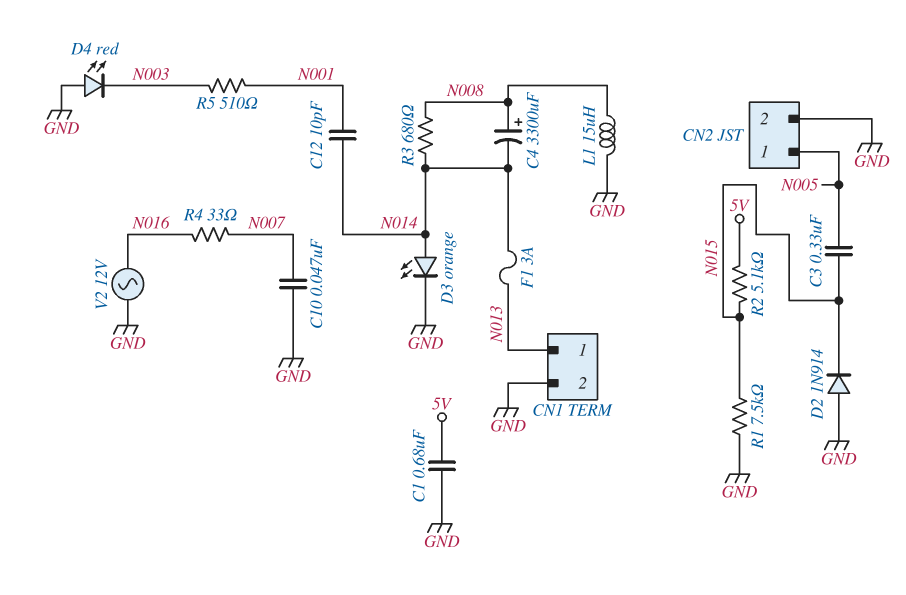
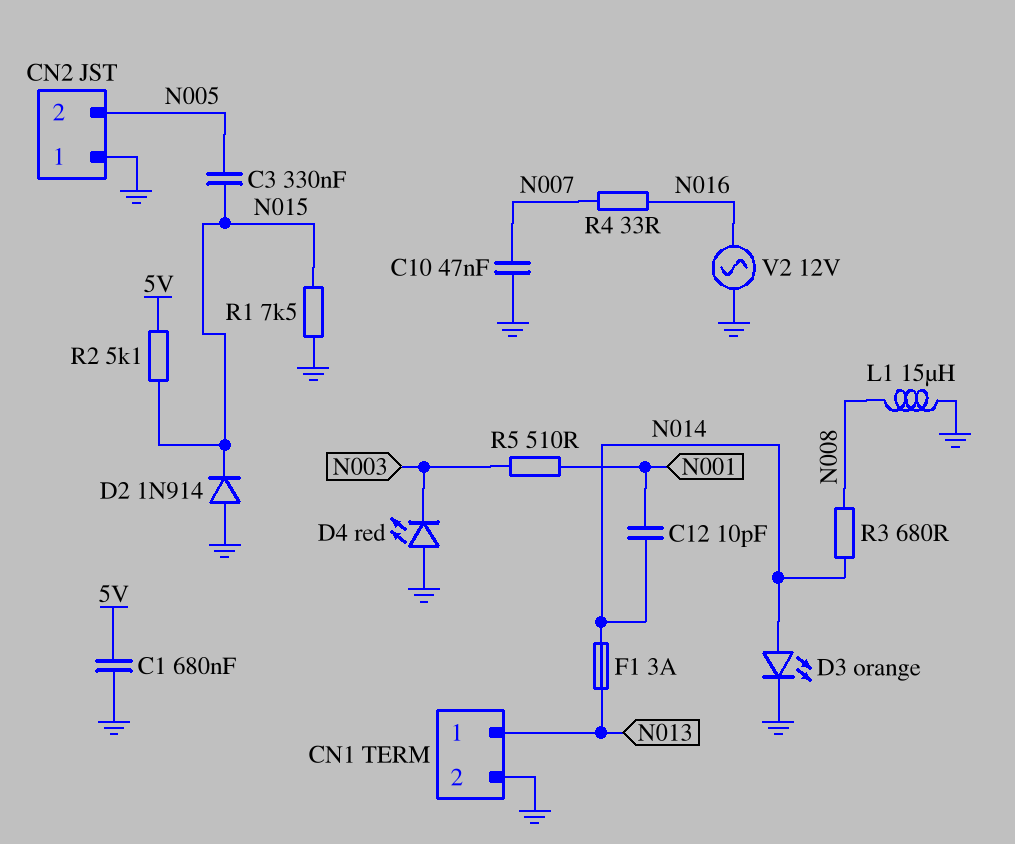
C4: 3300uF (plus N008, minus N014) -> none
CN2 pin 1: N005 -> GND
CN2 pin 2: GND -> N005

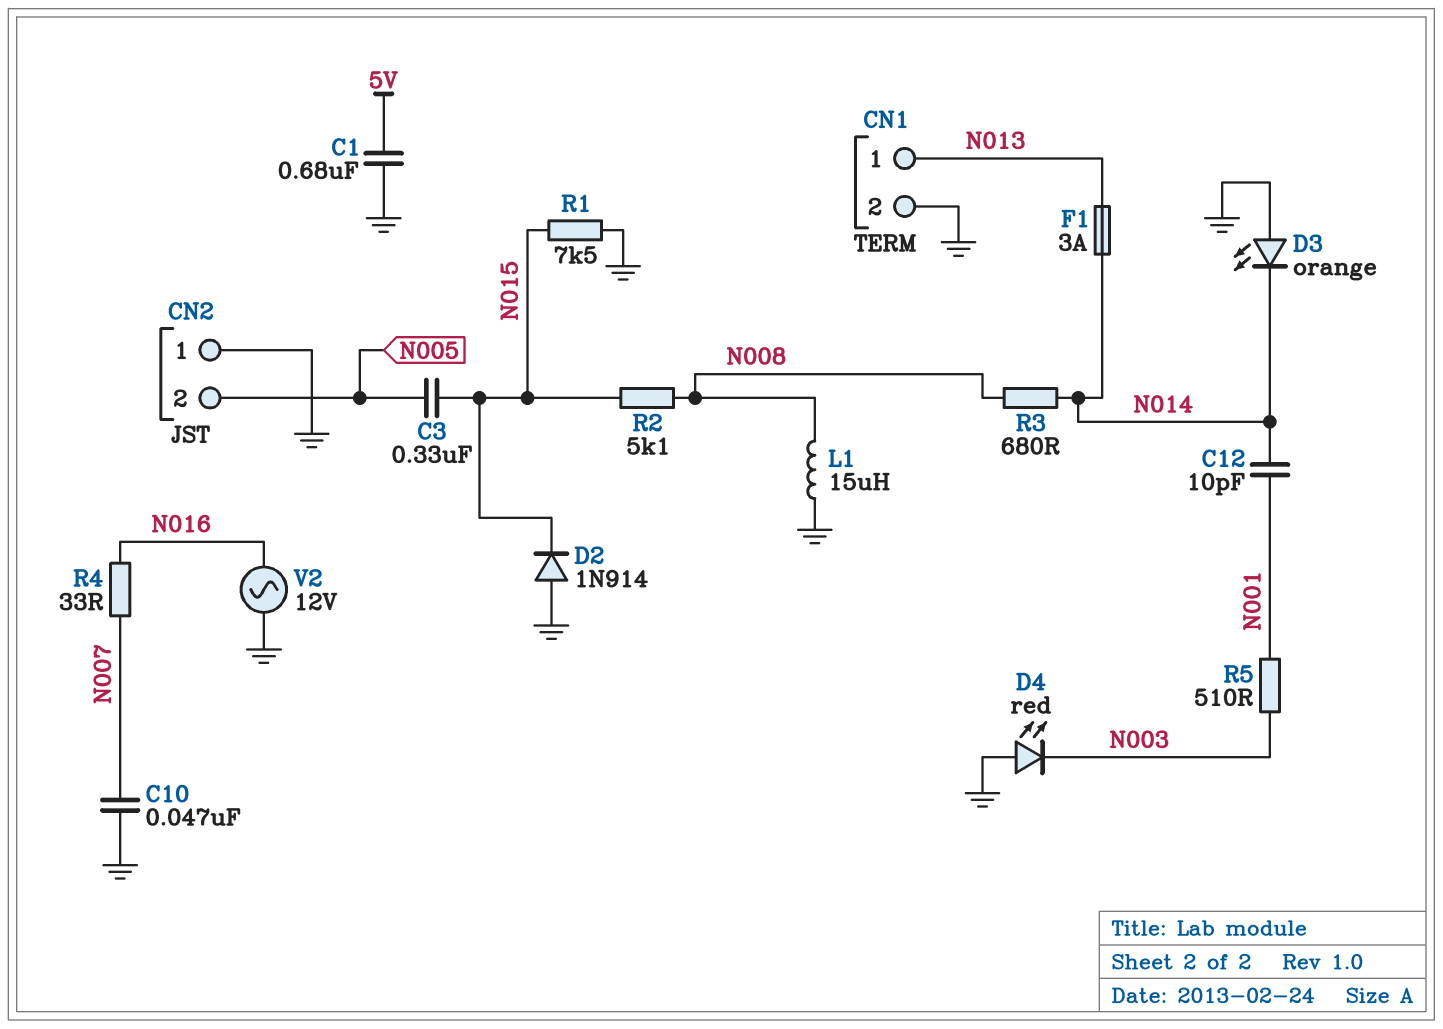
D3: LED orange (A N014, K GND) -> LED orange (A GND, K N014)
R2: 5.1k (5V, N015) -> 5.1k (N008, N015)

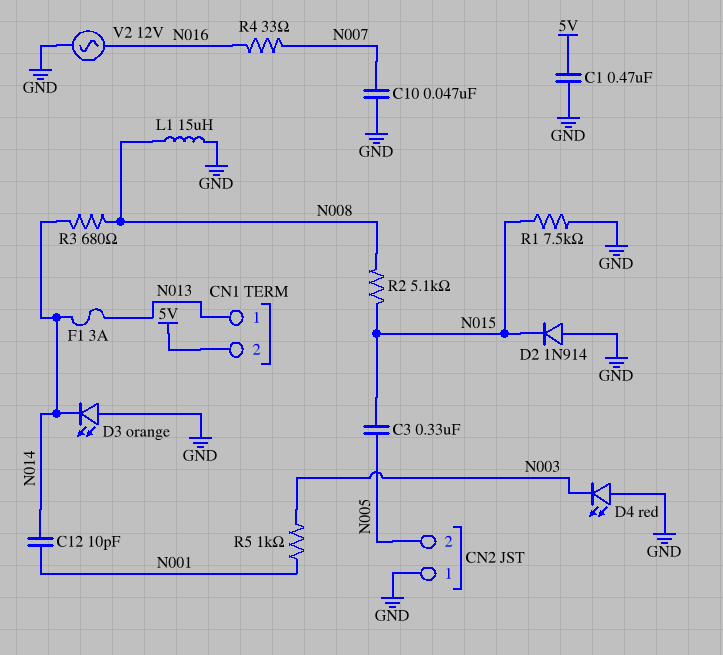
C1: 680nF (5V, GND) -> 470nF (5V, GND)
CN1 pin 2: GND -> 5V
R5: 510 (N001, N003) -> 1k (N001, N003)

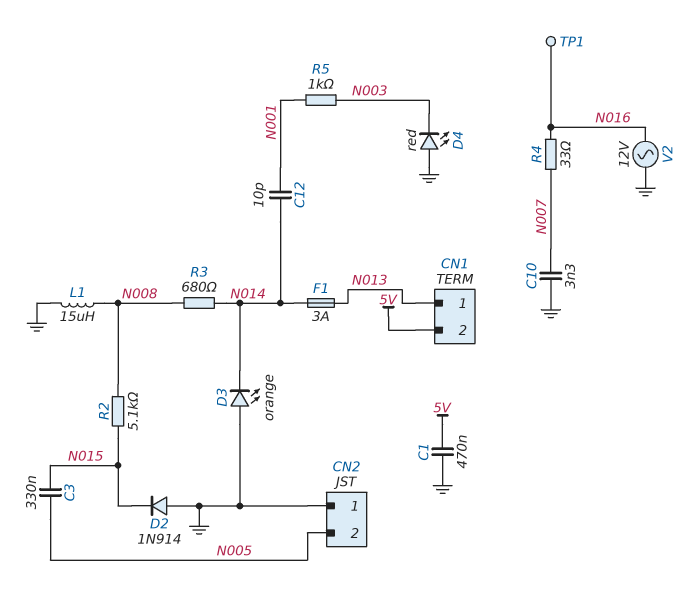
C10: 47nF (GND, N007) -> 3.3nF (GND, N007)
R1: 7.5k (GND, N015) -> none
TP1: none -> test point (N016)

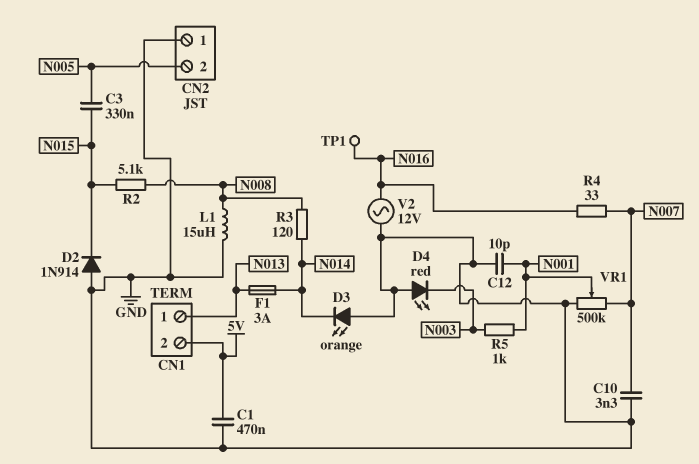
C12: 10pF (N001, N014) -> 10pF (GND, N001)
R3: 680 (N008, N014) -> 120 (N008, N014)
VR1: none -> 500k (GND, N007, wiper N001)

